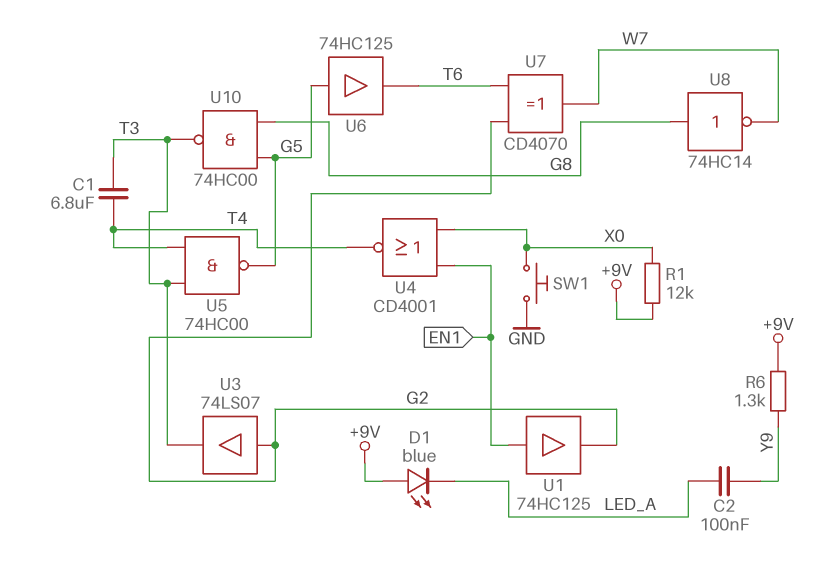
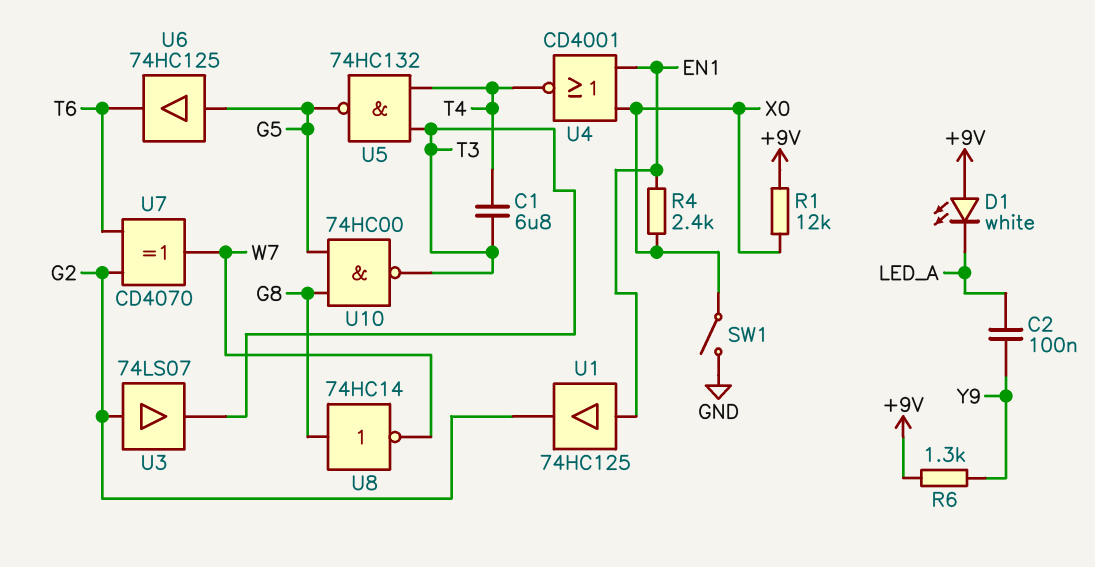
D1: LED blue (A +9V, K LED_A) -> LED white (A +9V, K LED_A)
R4: none -> 2.4k (EN1, X0)
SW1: button (GND, X0) -> switch (GND, X0)
U5: NAND 74HC00 (in T3, in T4, out G5) -> NAND 74HC132 (in T3, in T4, out G5)

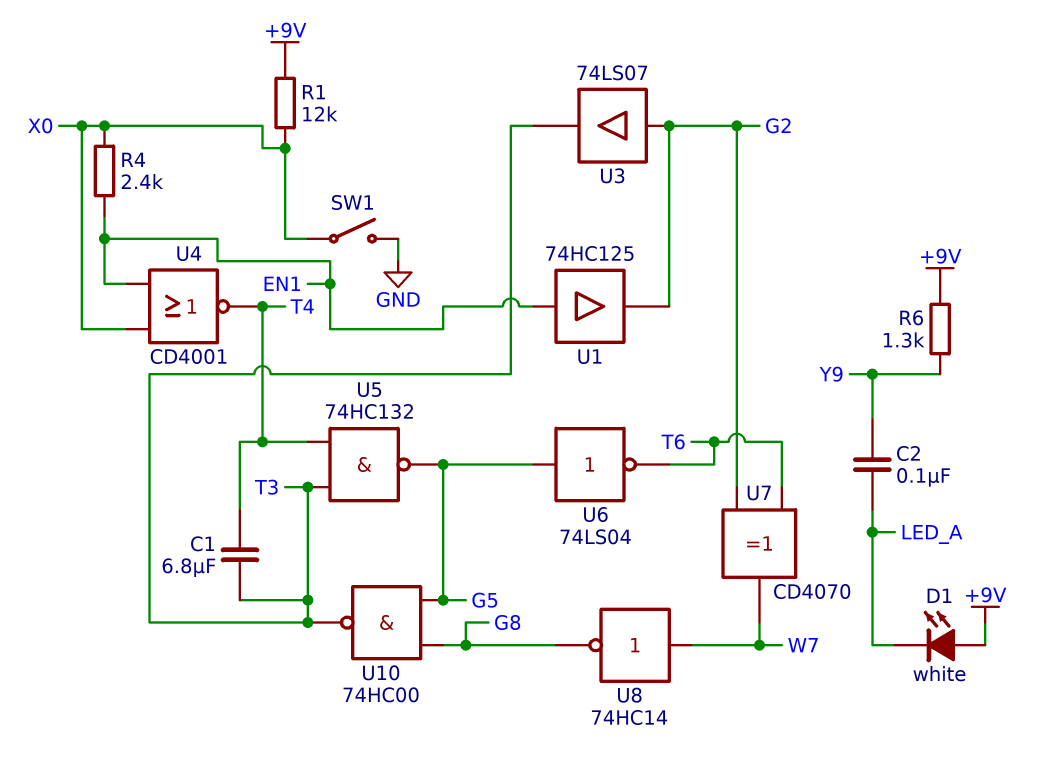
U6: buffer 74HC125 (in G5, out T6) -> NOT 74LS04 (in G5, out T6)
U8: NOT 74HC14 (in G8, out W7) -> NOT 74HC14 (in W7, out G8)

